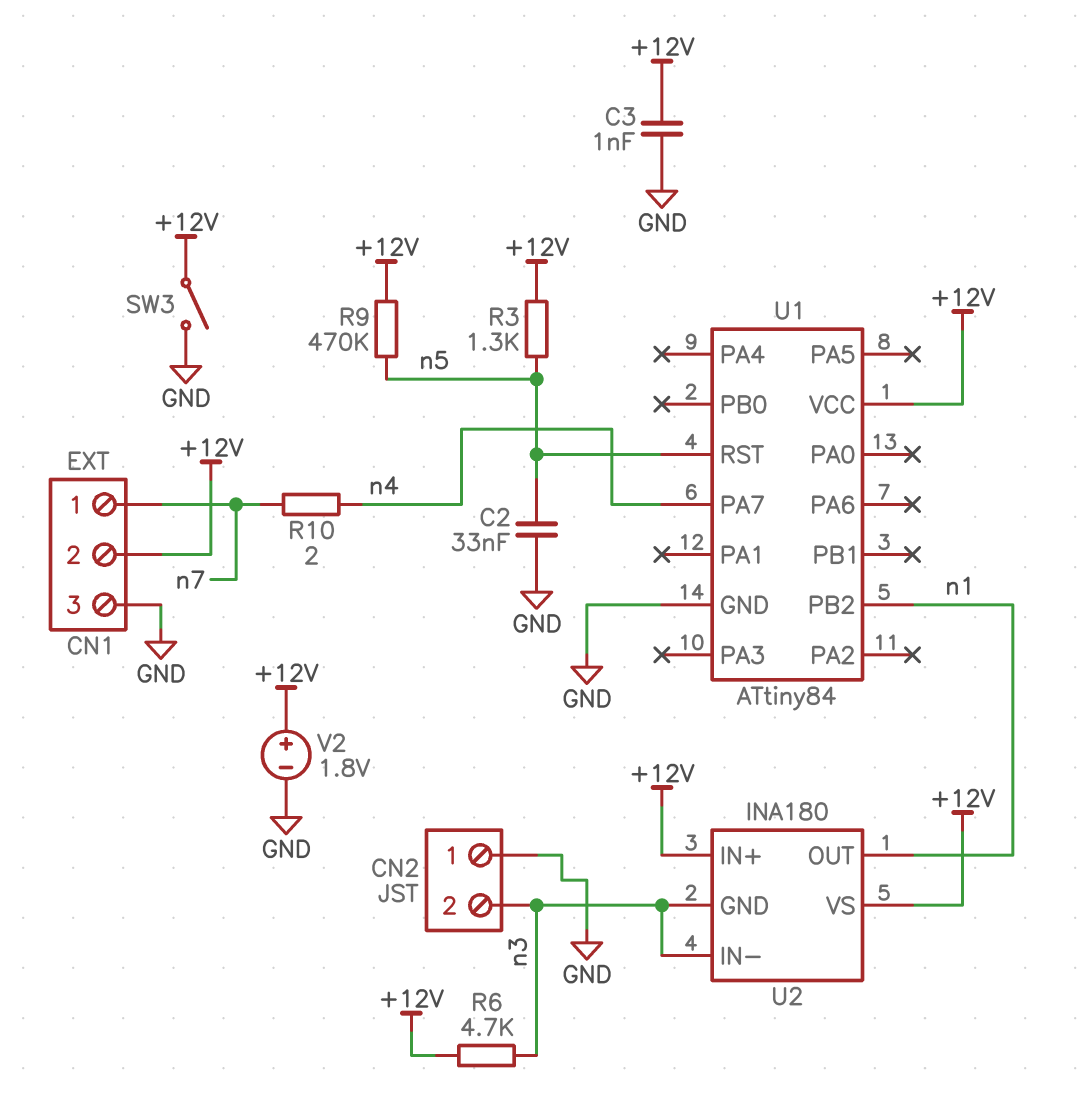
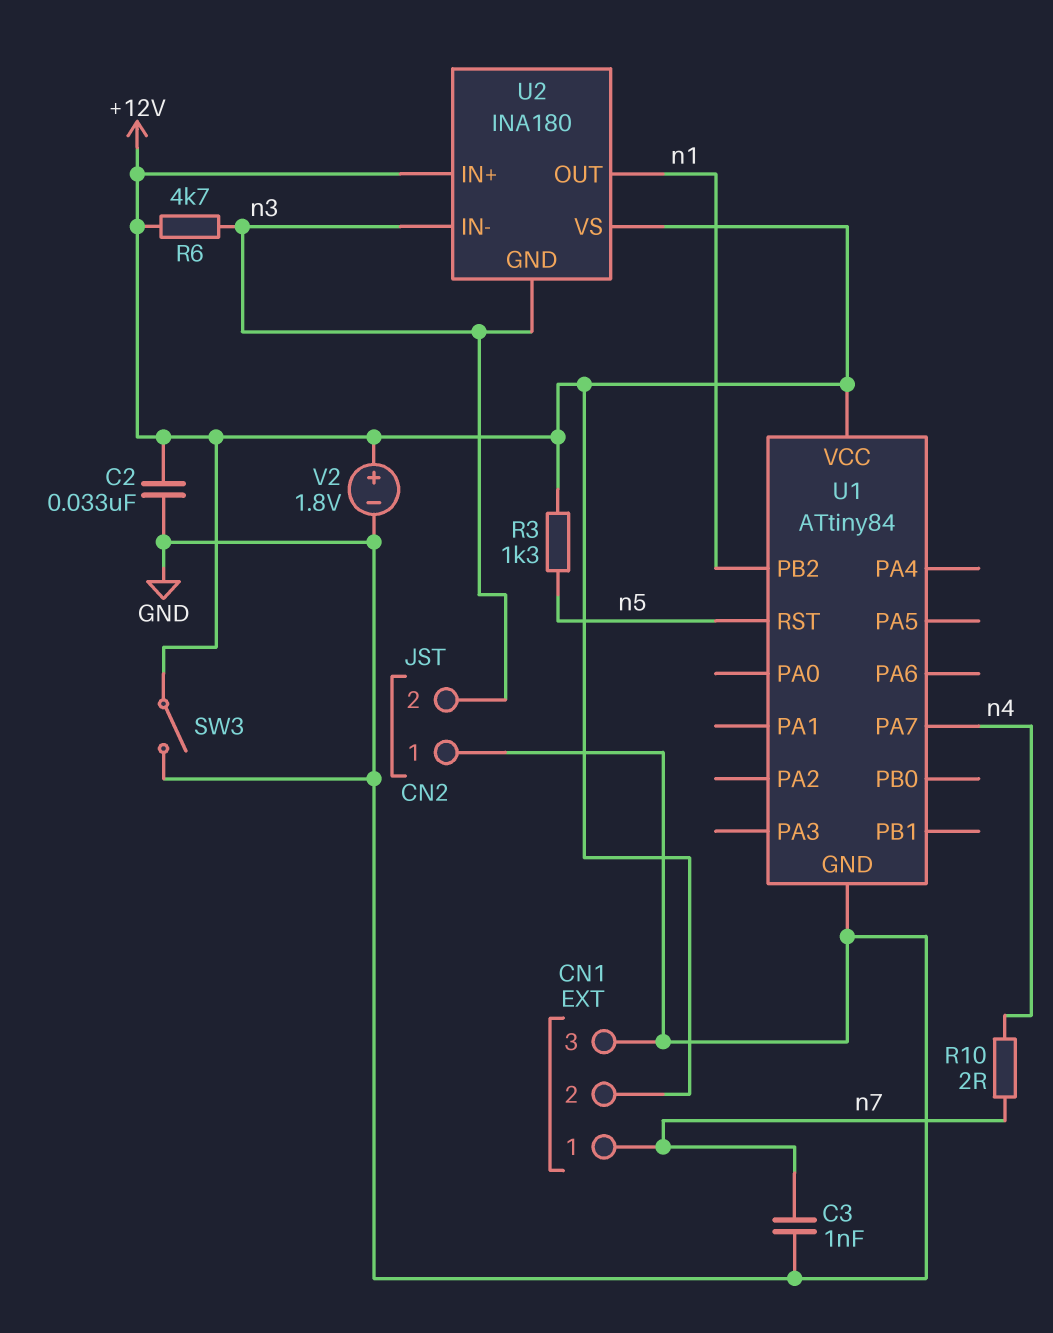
C2: 33nF (GND, n5) -> 33nF (+12V, GND)
C3: 1nF (+12V, GND) -> 1nF (GND, n7)
R9: 470k (+12V, n5) -> none

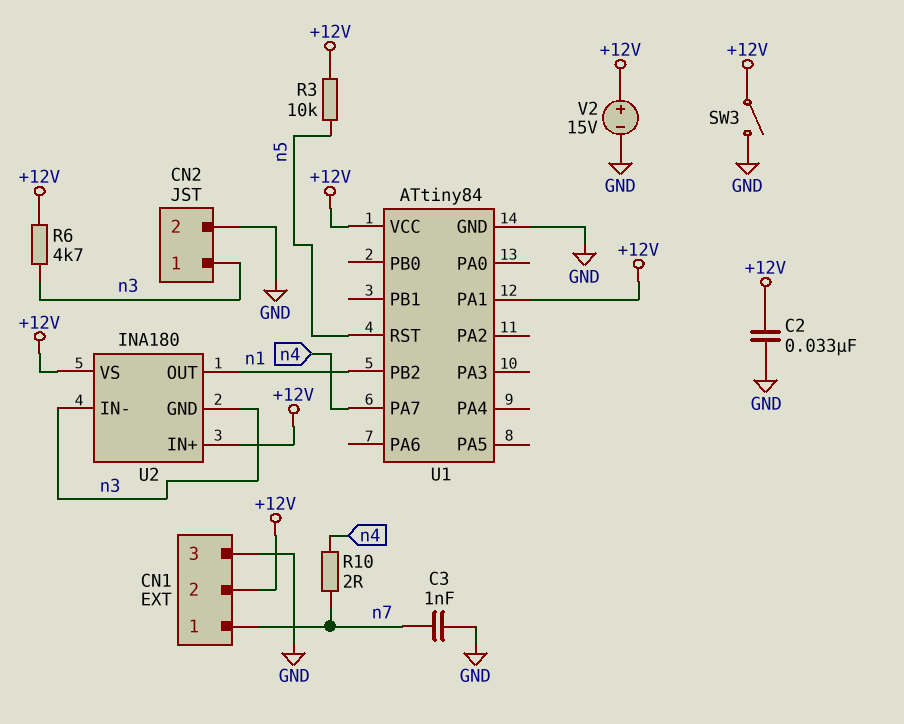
CN2 pin 1: GND -> n3
CN2 pin 2: n3 -> GND
R3: 1.3k (+12V, n5) -> 10k (+12V, n5)
U1 pin PA1: none -> +12V
V2: 1.8V (plus +12V, minus GND) -> 15V (plus +12V, minus GND)

